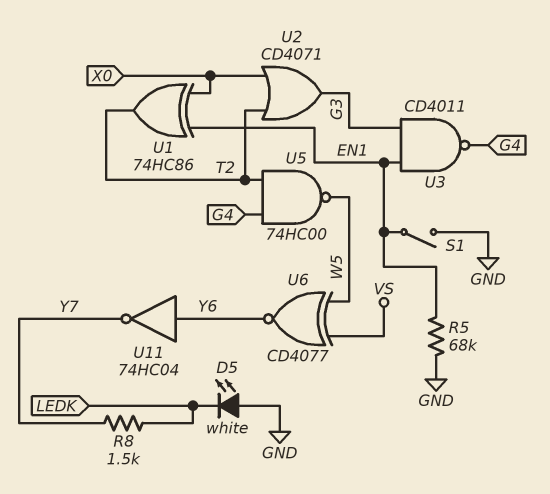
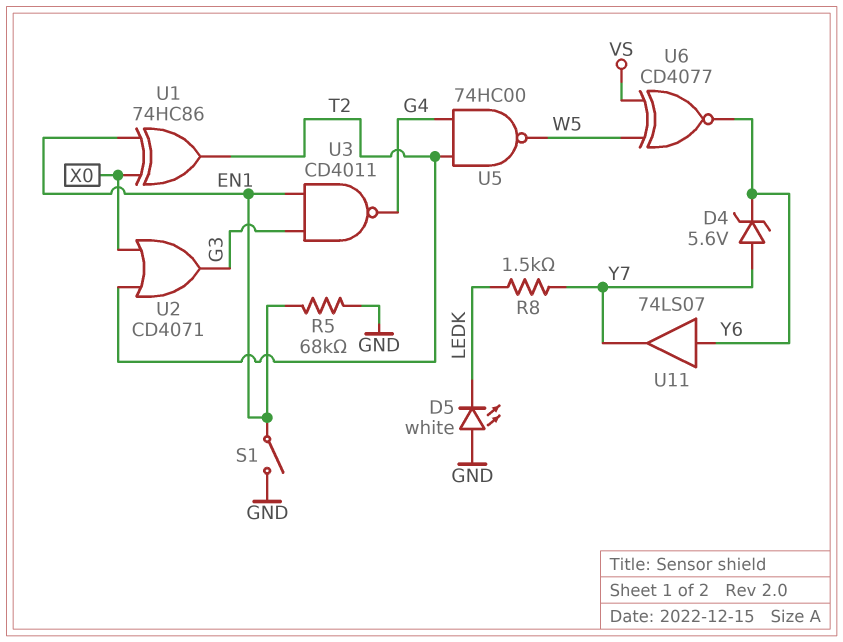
D4: none -> zener 5.6V (A Y7, K Y6)
U11: NOT 74HC04 (in Y6, out Y7) -> buffer 74LS07 (in Y6, out Y7)

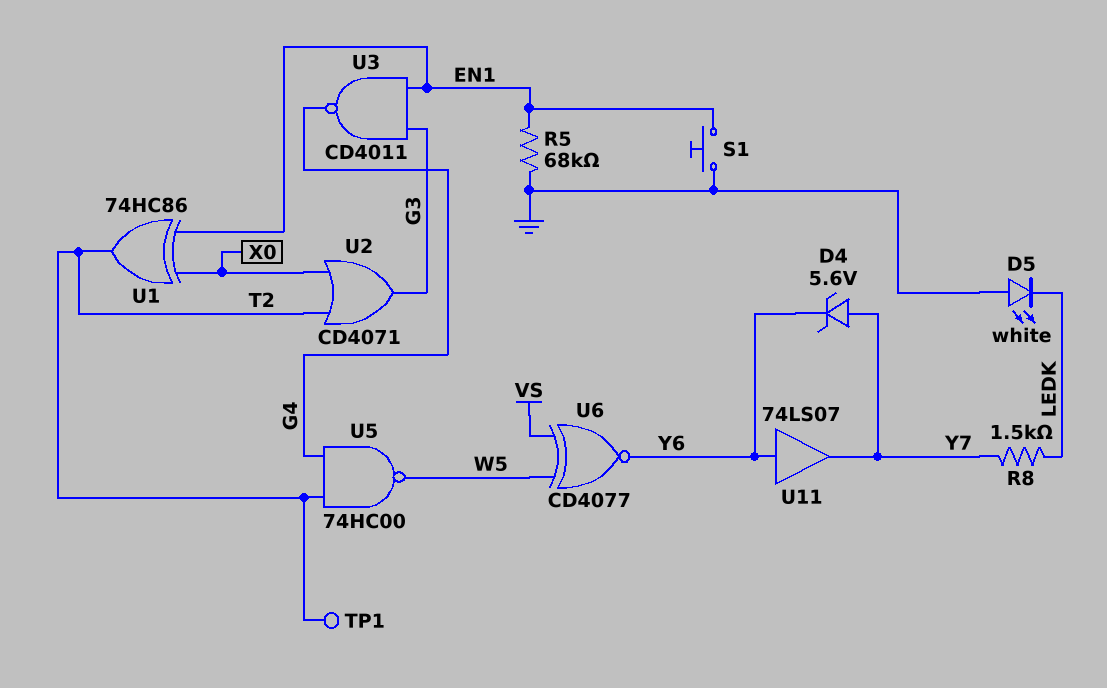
S1: switch (EN1, GND) -> button (EN1, GND)
TP1: none -> test point (T2)

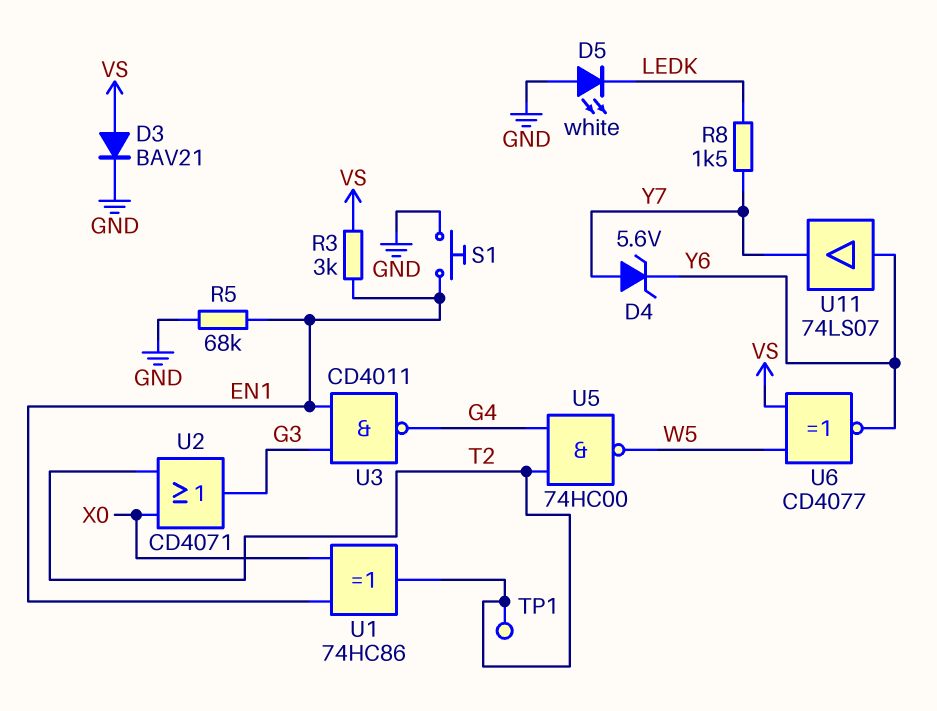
D3: none -> diode BAV21 (A VS, K GND)
R3: none -> 3k (EN1, VS)

